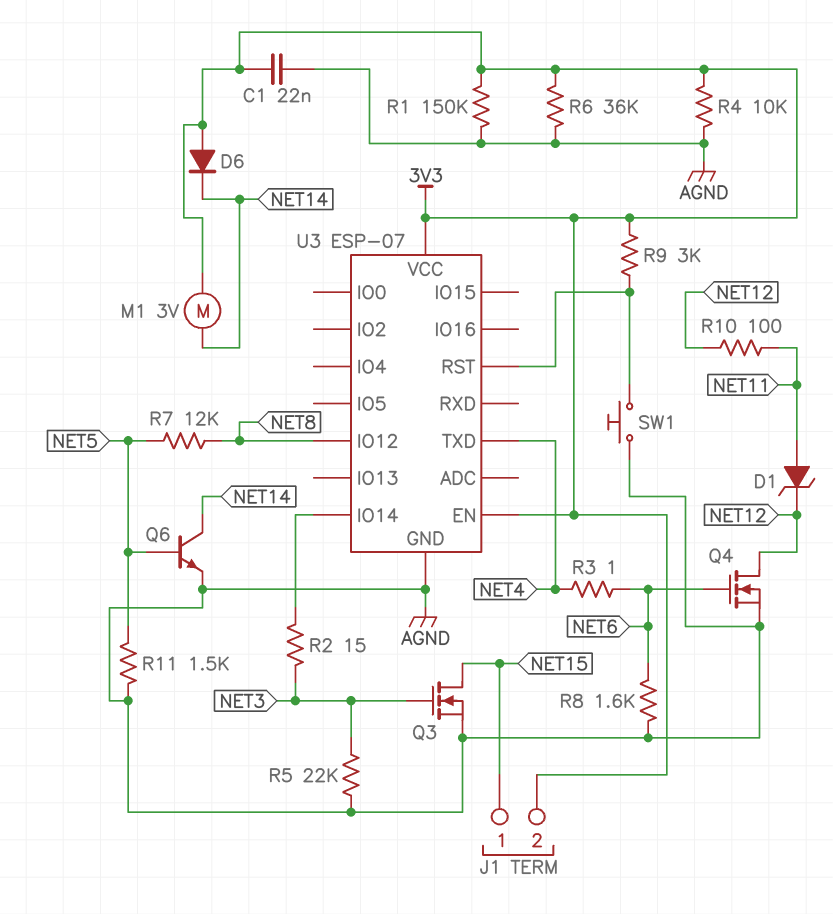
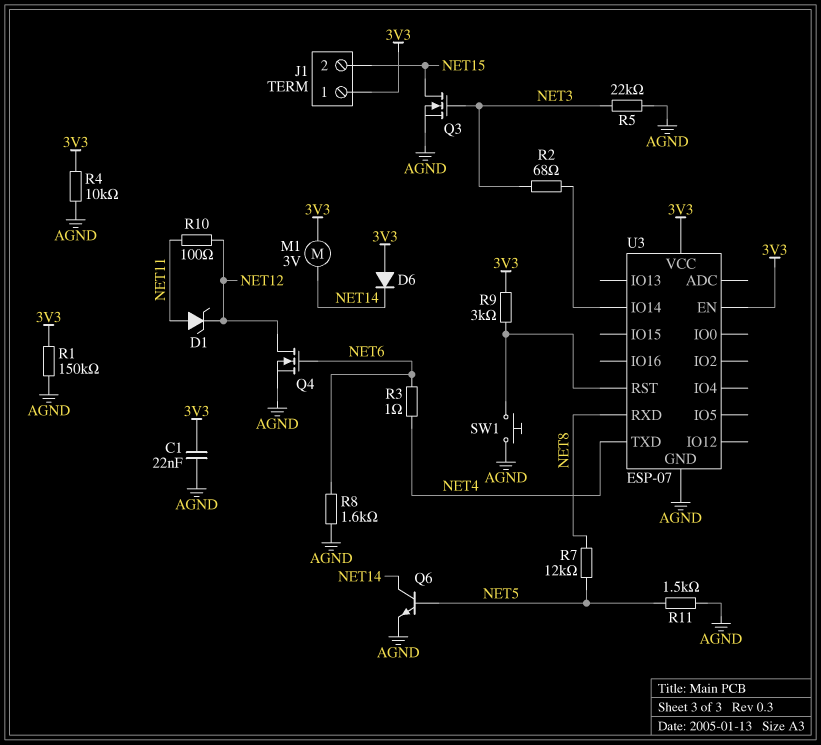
J1 pin 1: NET15 -> 3V3
J1 pin 2: 3V3 -> NET15
R2: 15 (NET3, U3/IO14) -> 68 (NET3, U3/IO14)
R6: 36k (3V3, AGND) -> none
U3 pin IO12: NET8 -> none
U3 pin RXD: none -> NET8

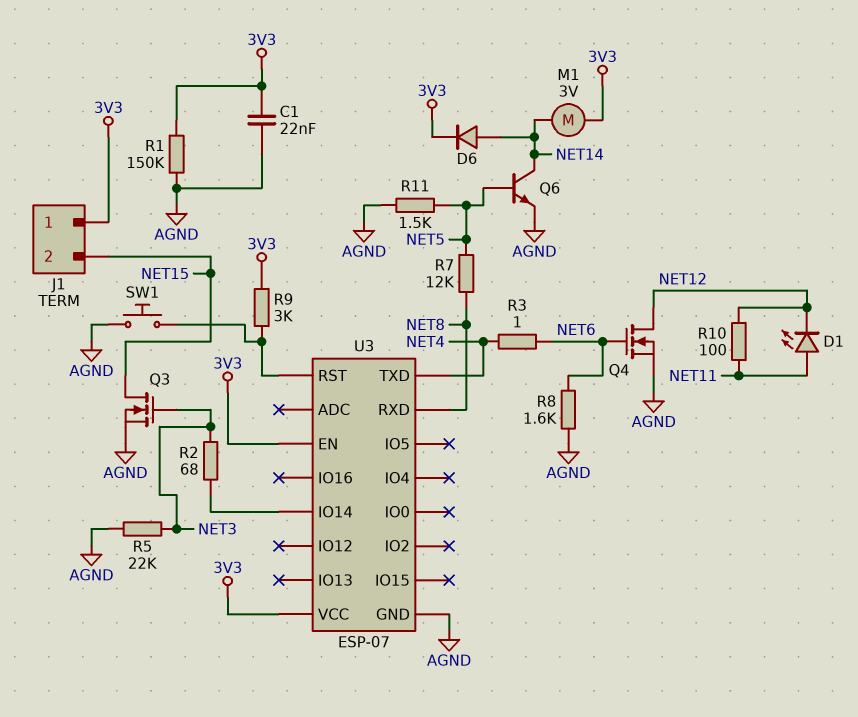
D1: zener (A NET11, K NET12) -> LED (A NET11, K NET12)
D6: diode (A 3V3, K NET14) -> diode (A NET14, K 3V3)
R4: 10k (3V3, AGND) -> none

